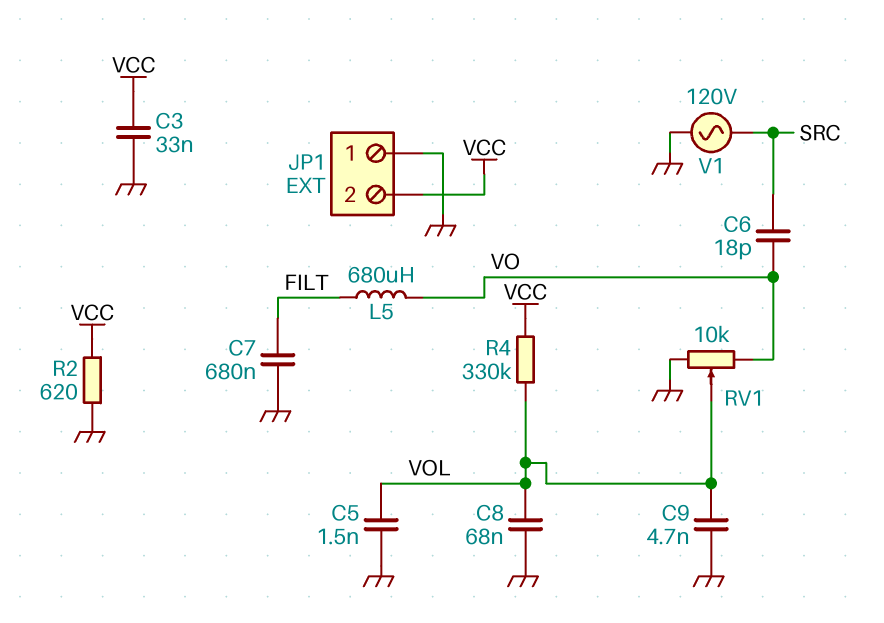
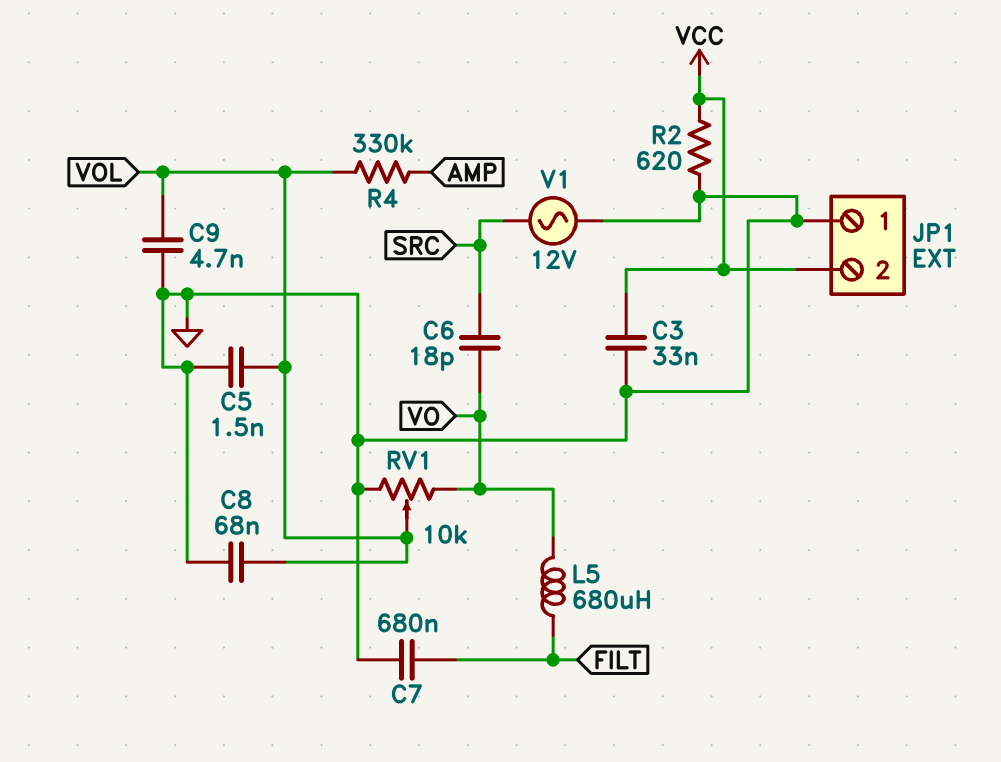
R4: 330k (VCC, VOL) -> 330k (AMP, VOL)
V1: AC 120V (GND, SRC) -> AC 12V (GND, SRC)

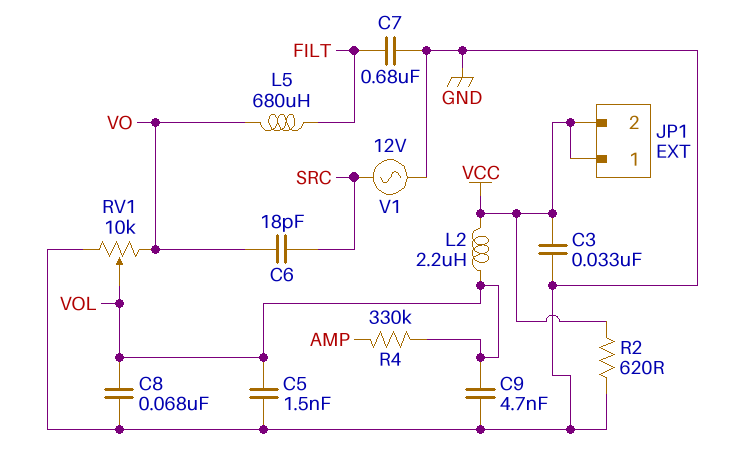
JP1 pin 1: GND -> VCC
L2: none -> 2.2uH (VCC, VOL)

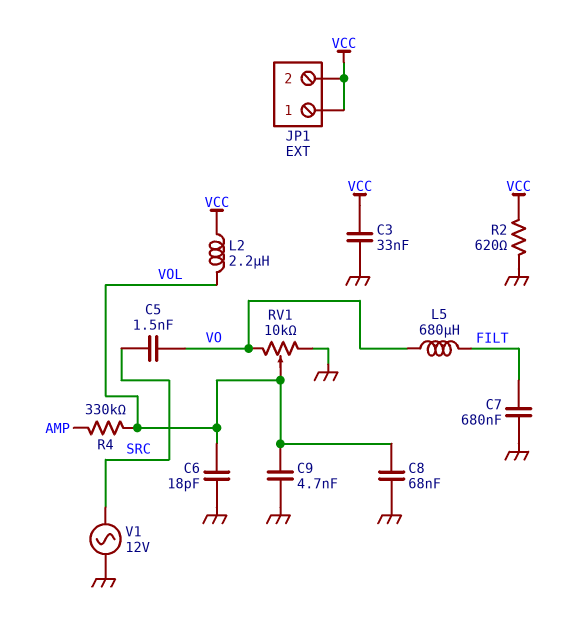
C5: 1.5nF (GND, VOL) -> 1.5nF (SRC, VO)
C6: 18pF (SRC, VO) -> 18pF (GND, VOL)

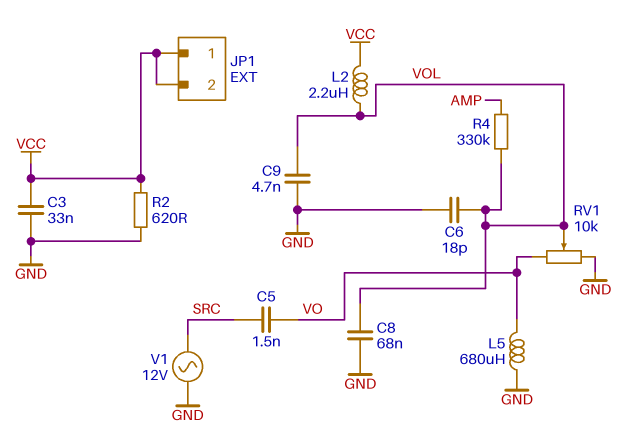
C7: 680nF (FILT, GND) -> none
L5: 680uH (FILT, VO) -> 680uH (GND, VO)

